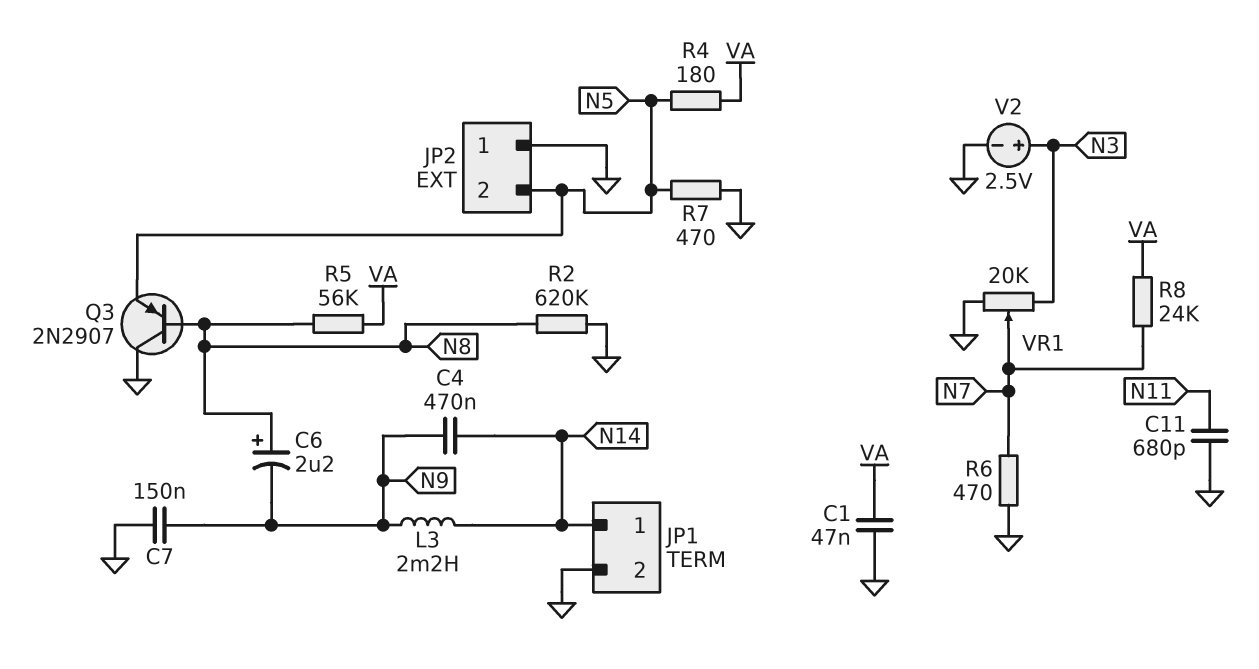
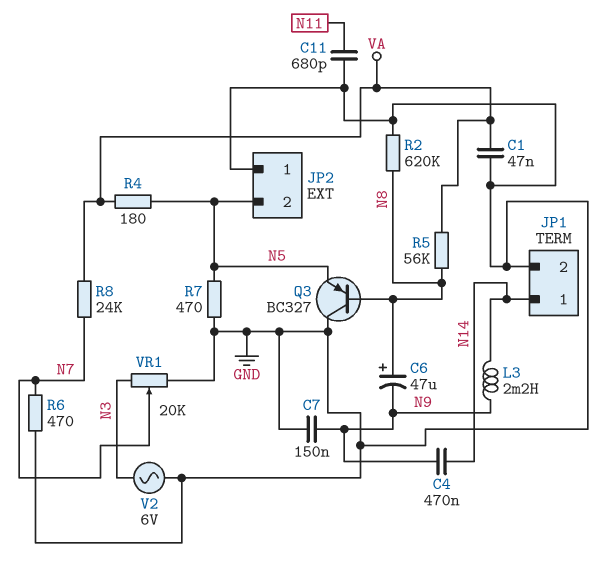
C6: 2.2uF (plus N8, minus N9) -> 47uF (plus N8, minus N9)
Q3: PNP 2N2907 (B N8, C GND, E N5) -> PNP BC327 (B N8, C GND, E N5)
V2: 2.5V (plus N3, minus GND) -> AC 6V (GND, N3)

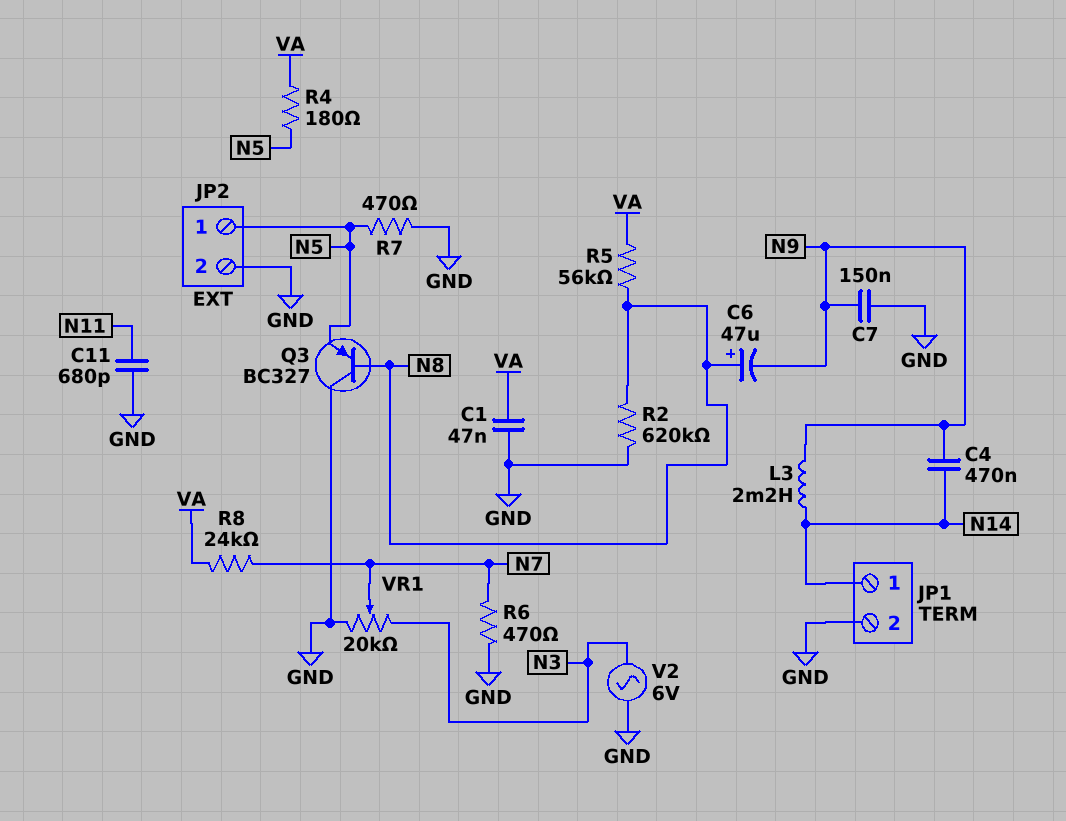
JP2 pin 1: GND -> N5
JP2 pin 2: N5 -> GND

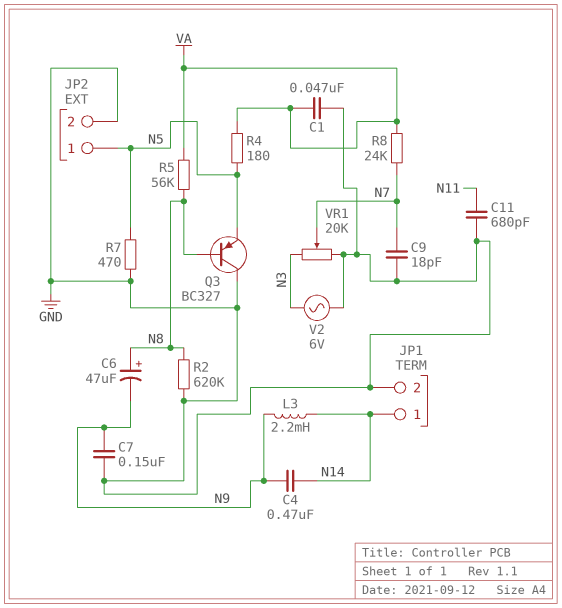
C9: none -> 18pF (GND, N7)
R6: 470 (GND, N7) -> none

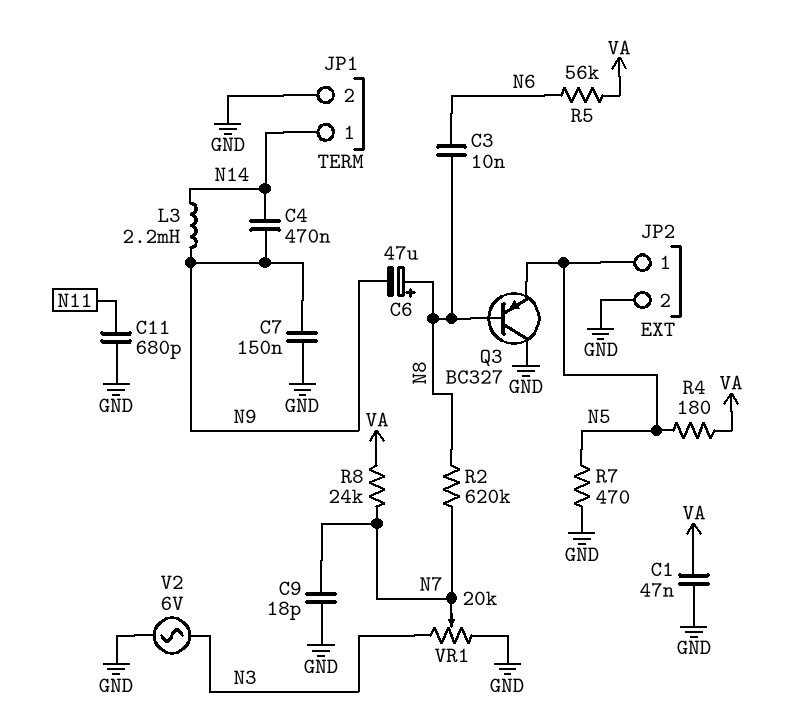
C3: none -> 10nF (N6, N8)
R2: 620k (GND, N8) -> 620k (N7, N8)
R5: 56k (N8, VA) -> 56k (N6, VA)

